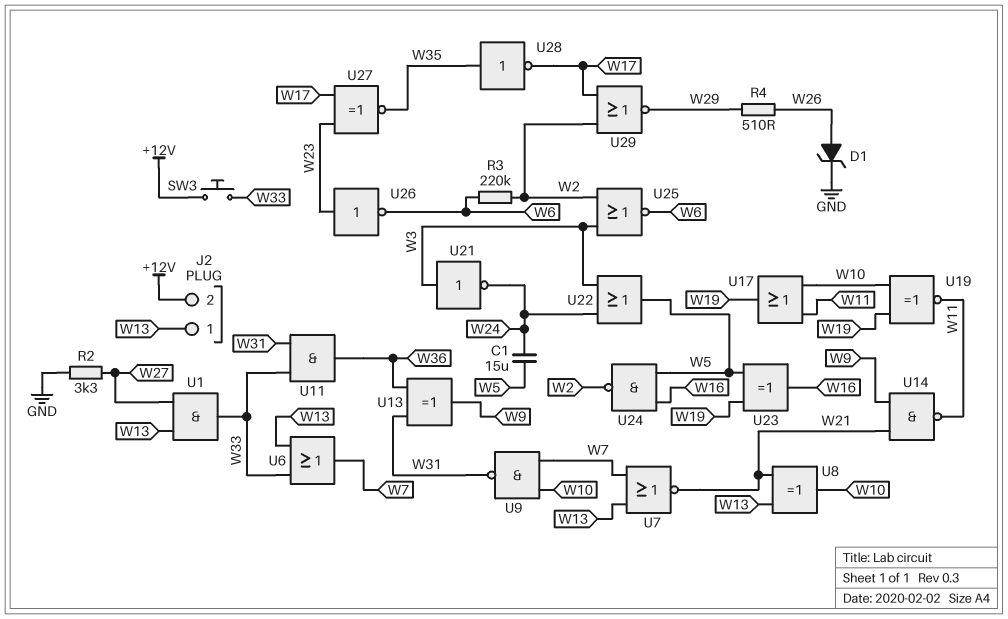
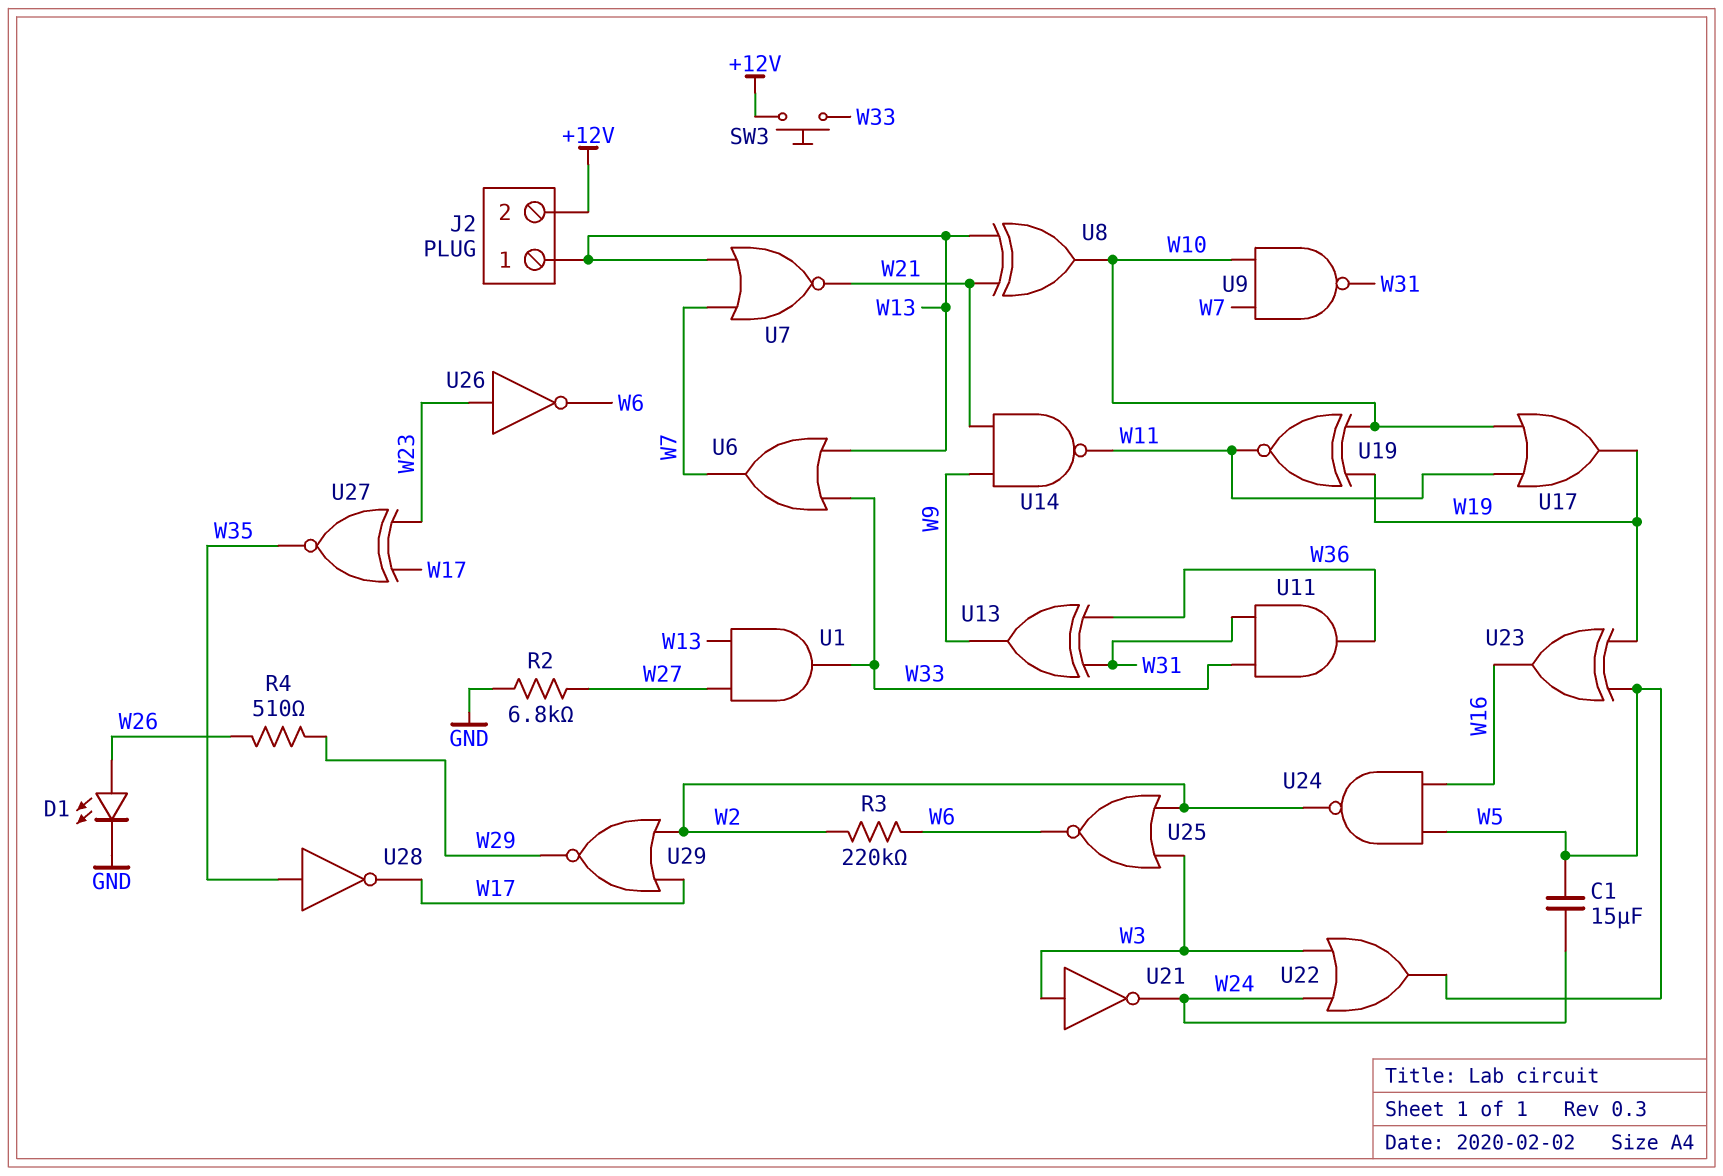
D1: zener (A W26, K GND) -> LED (A W26, K GND)
R2: 3.3k (GND, W27) -> 6.8k (GND, W27)

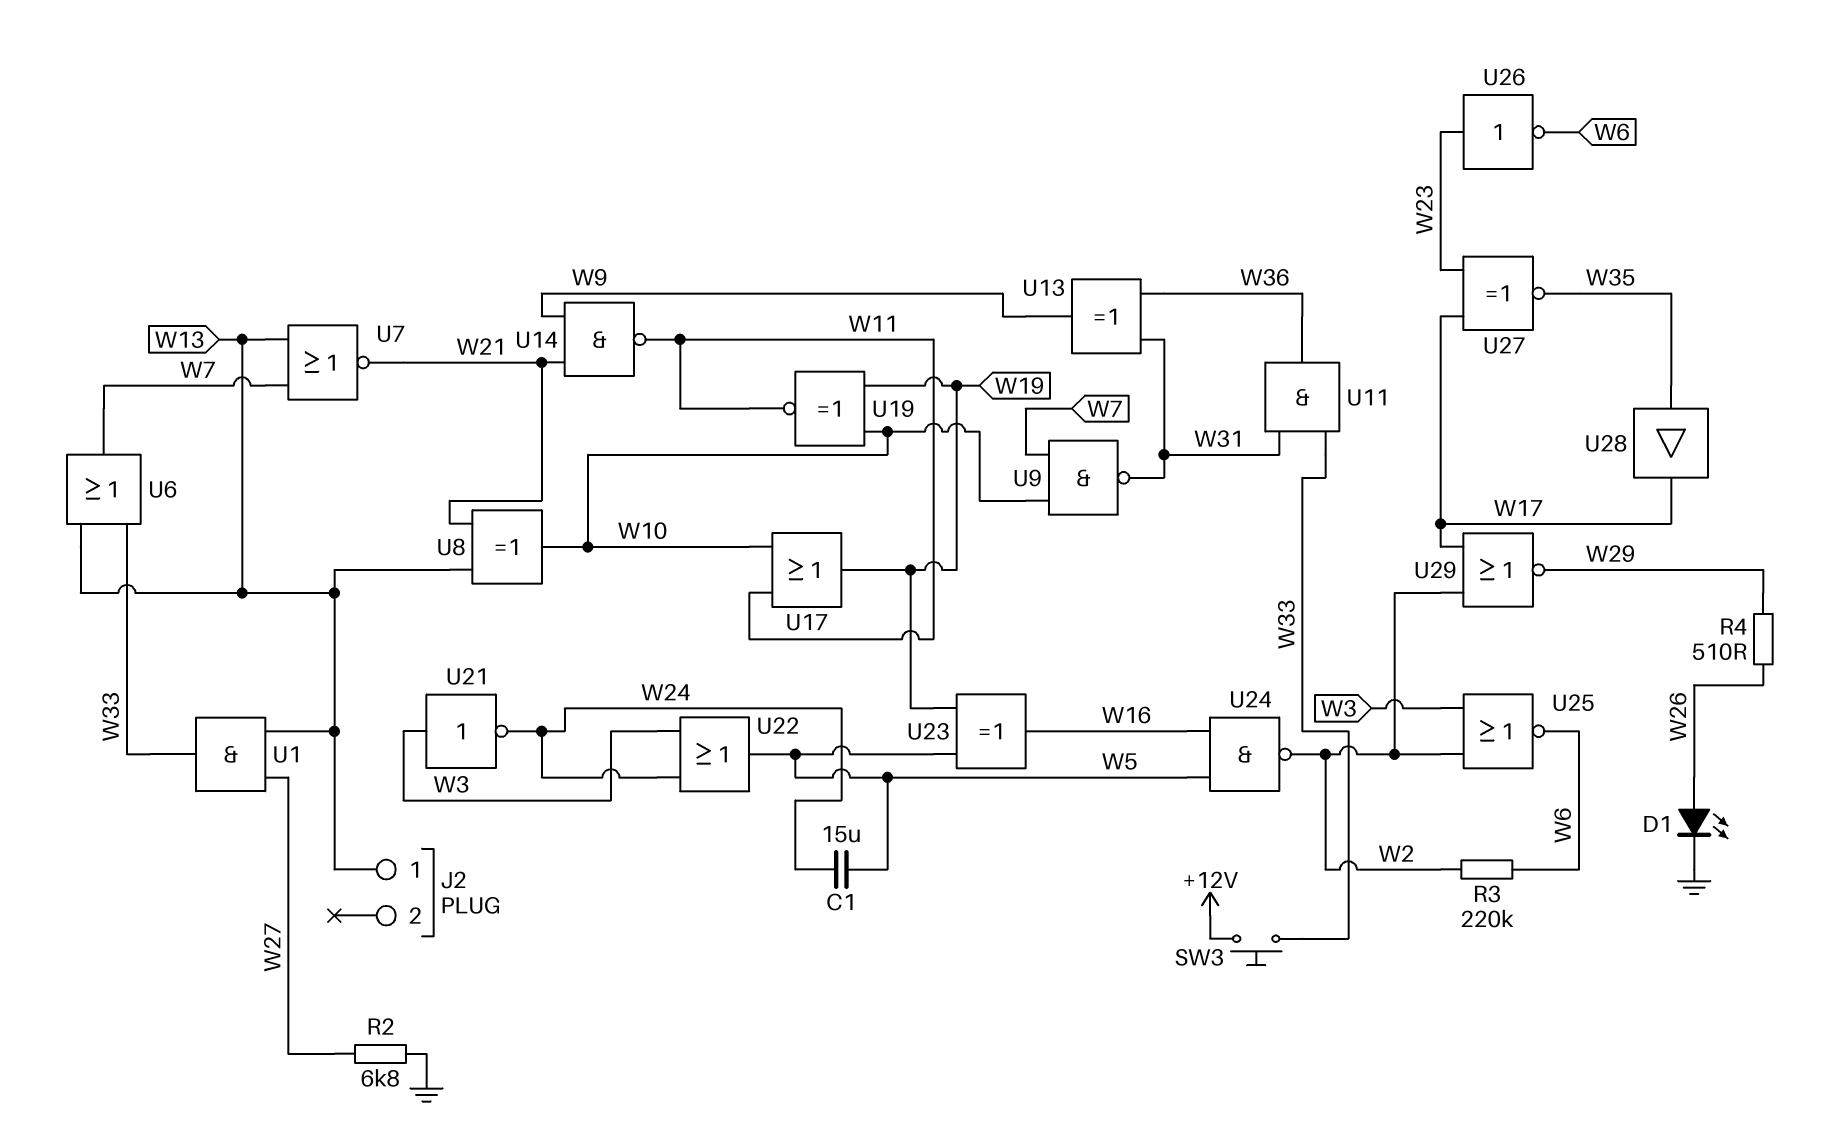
J2 pin 2: +12V -> none
U28: NOT (in W35, out W17) -> buffer (in W35, out W17)

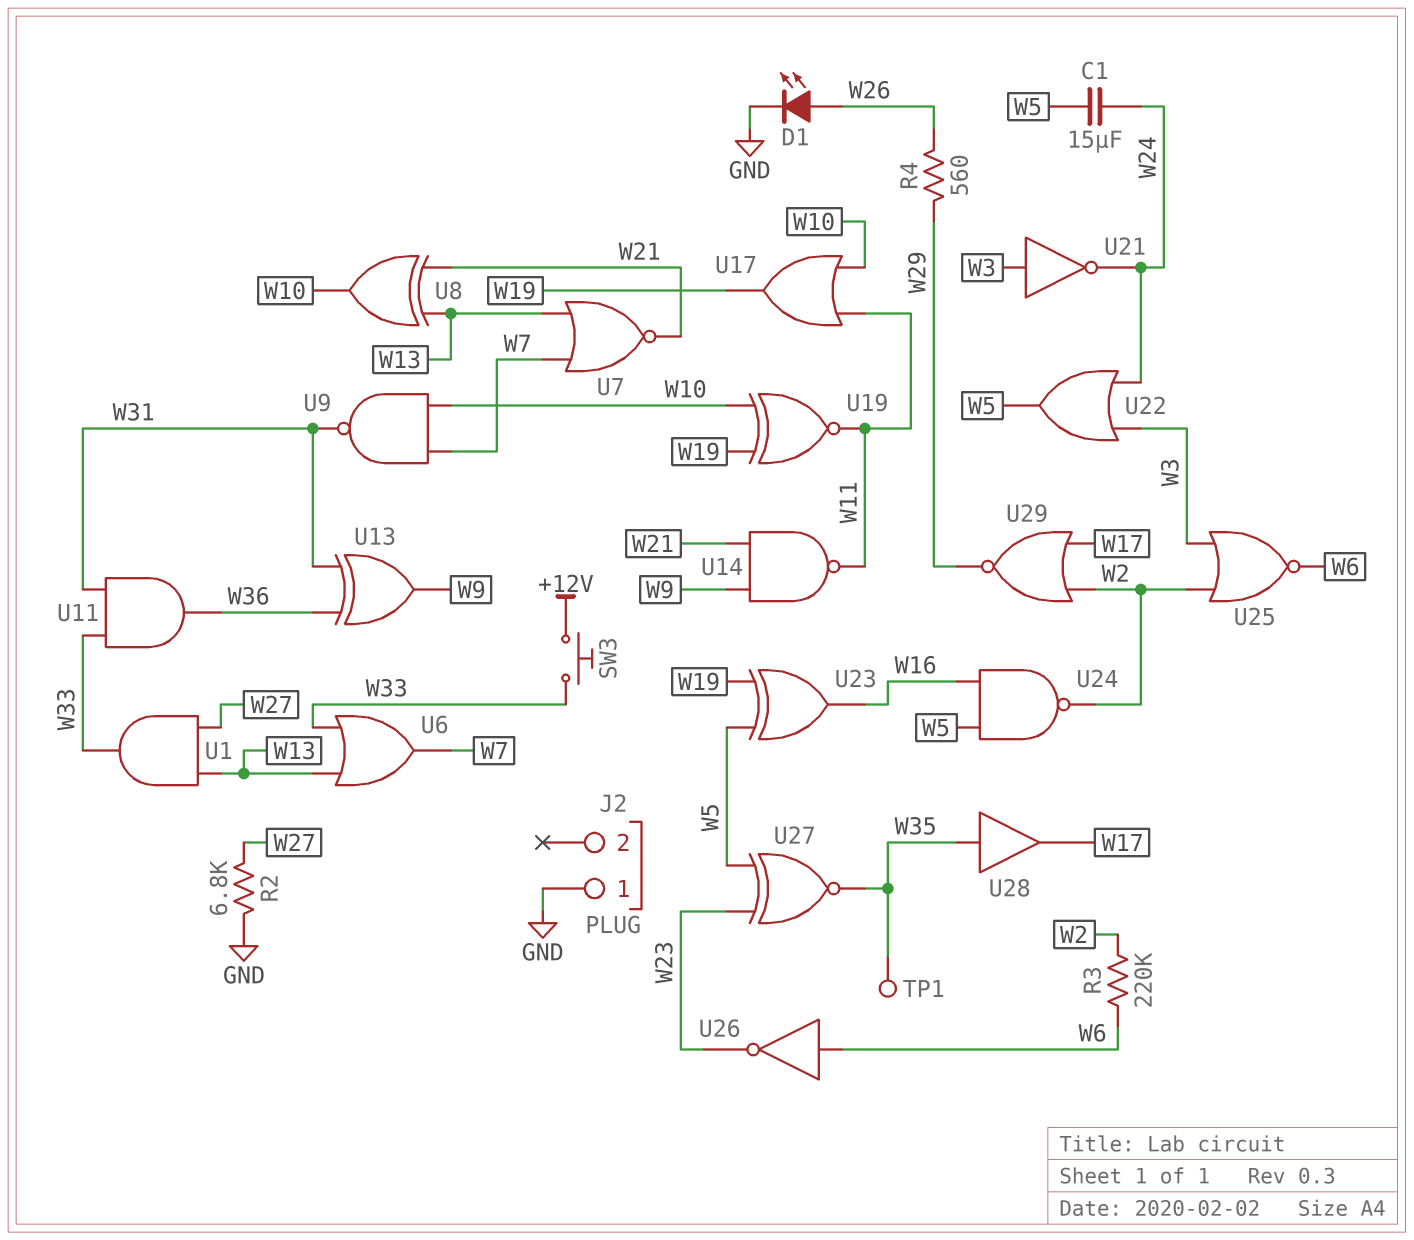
J2 pin 1: W13 -> GND
R4: 510 (W26, W29) -> 560 (W26, W29)
TP1: none -> test point (W35)
U26: NOT (in W23, out W6) -> NOT (in W6, out W23)
U27: XNOR (in W17, in W23, out W35) -> XNOR (in W5, in W23, out W35)

